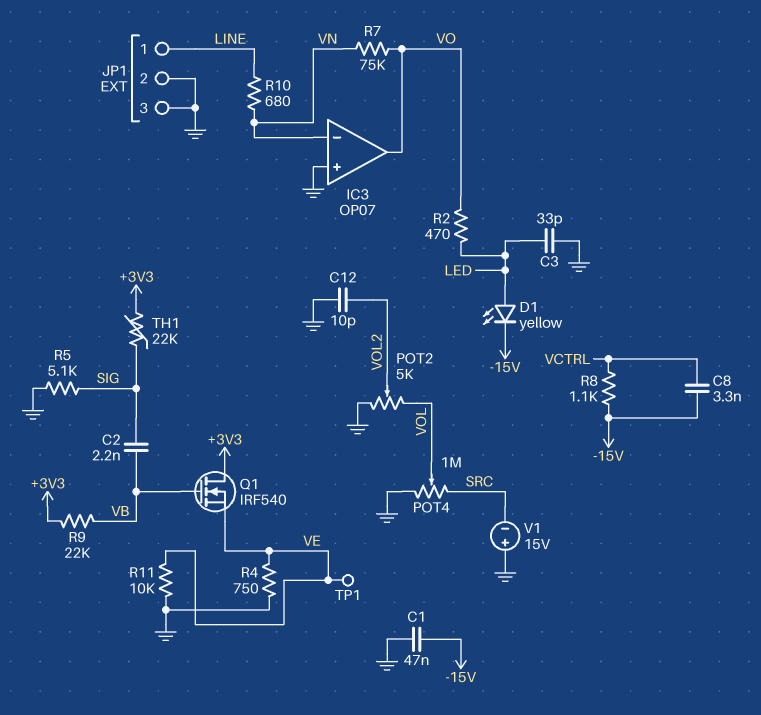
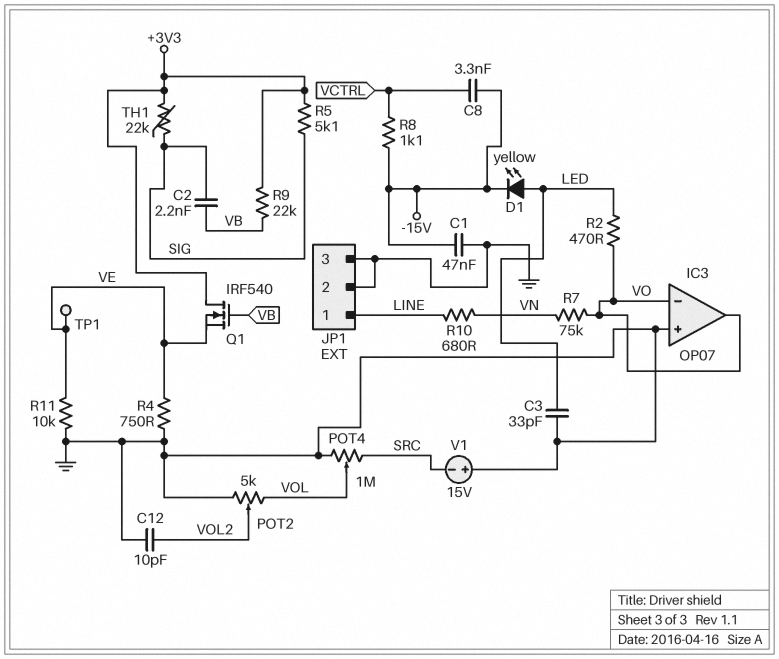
IC3 pin in-: VN -> VO
R5: 5.1k (GND, SIG) -> 5.1k (+3V3, SIG)

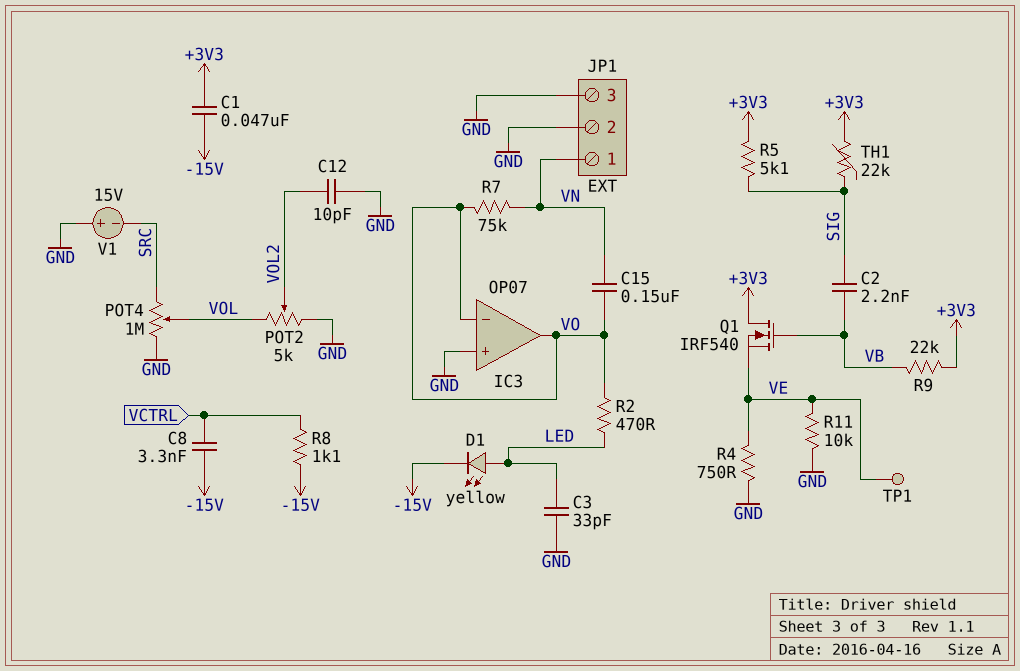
C1: 47nF (-15V, GND) -> 47nF (+3V3, -15V)
C15: none -> 150nF (VN, VO)
JP1 pin 1: LINE -> VN
R10: 680 (LINE, VN) -> none

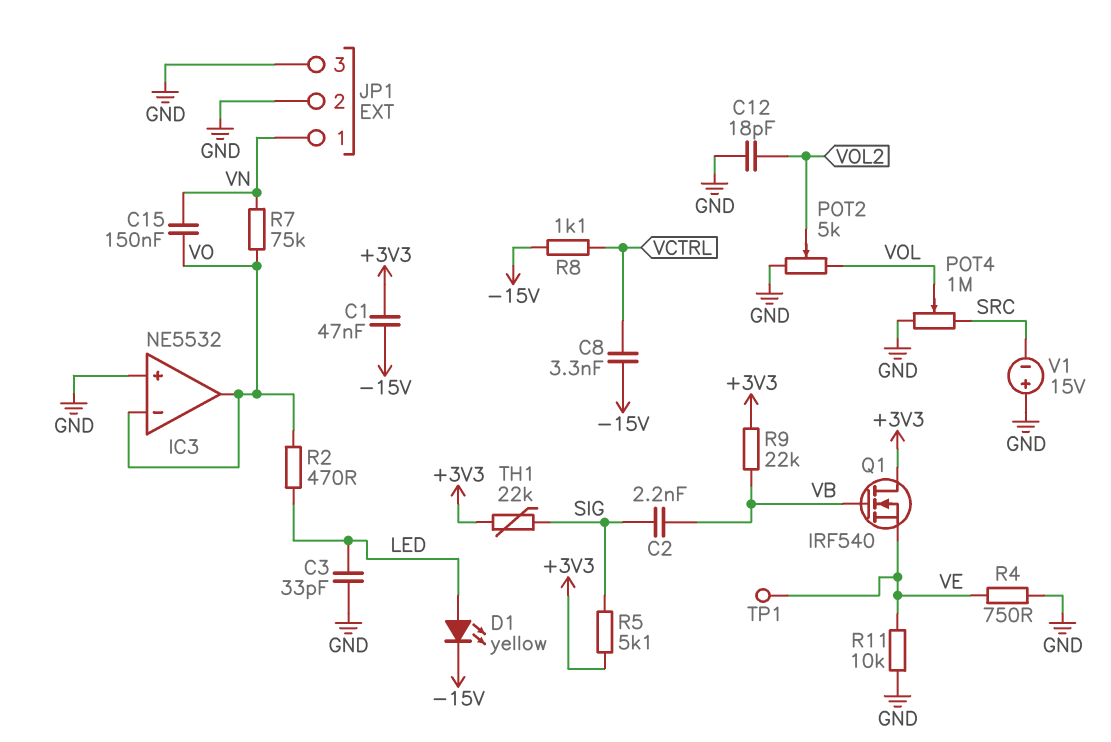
C12: 10pF (GND, VOL2) -> 18pF (GND, VOL2)
IC3: OP07 -> NE5532

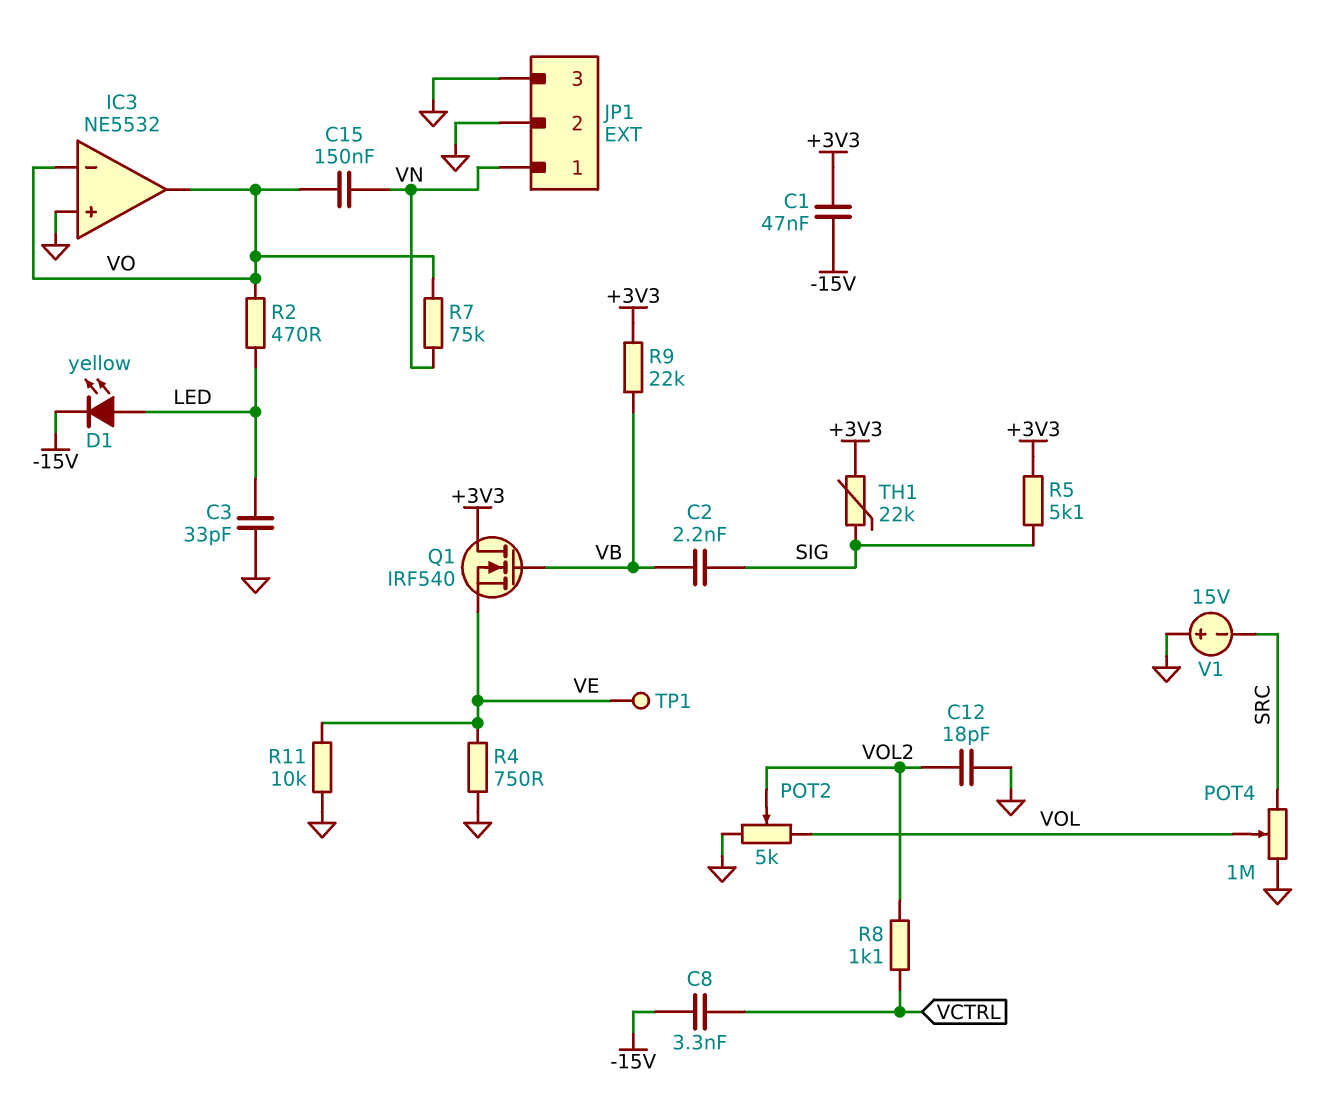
R8: 1.1k (-15V, VCTRL) -> 1.1k (VCTRL, VOL2)

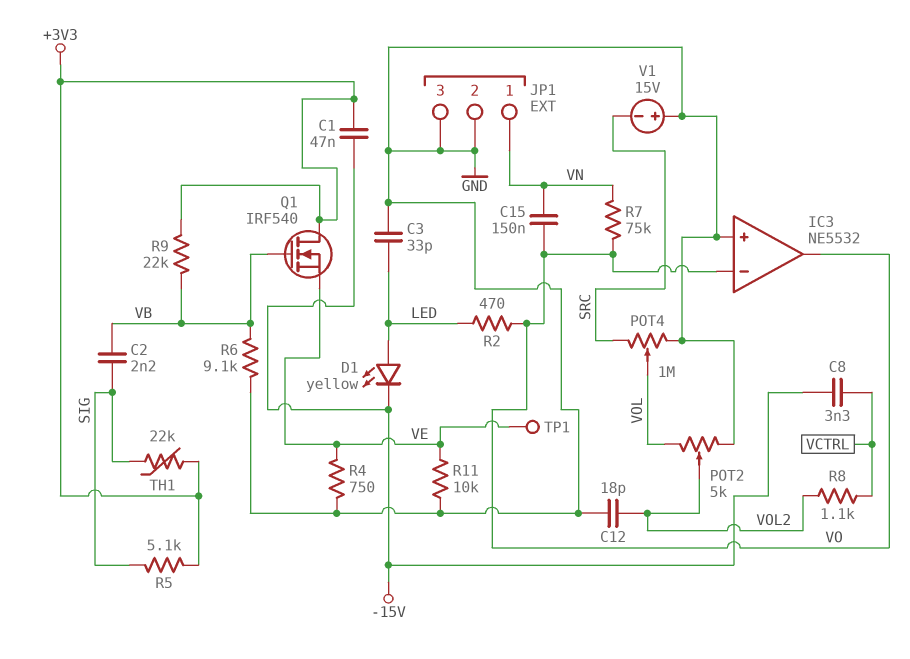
R6: none -> 9.1k (GND, VB)

